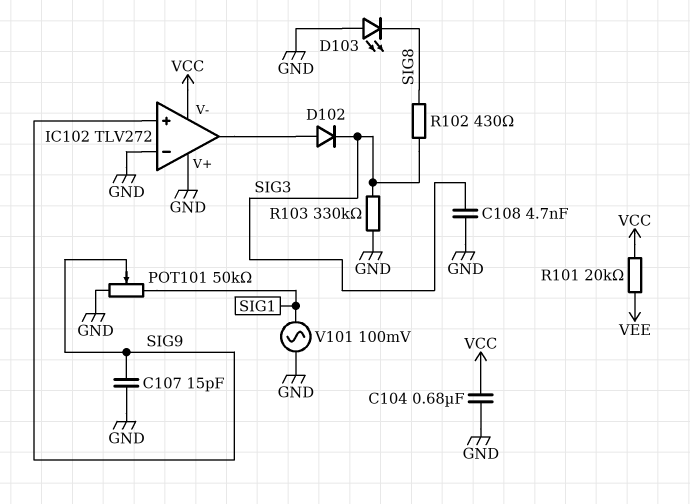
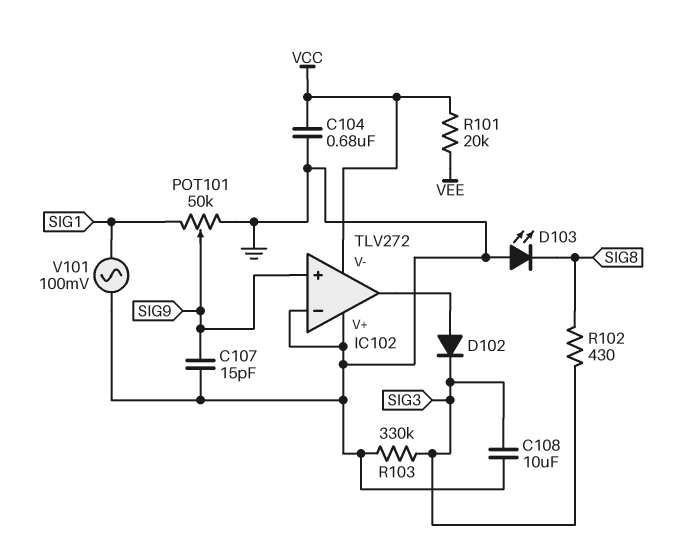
C108: 4.7nF (GND, SIG3) -> 10uF (GND, SIG3)

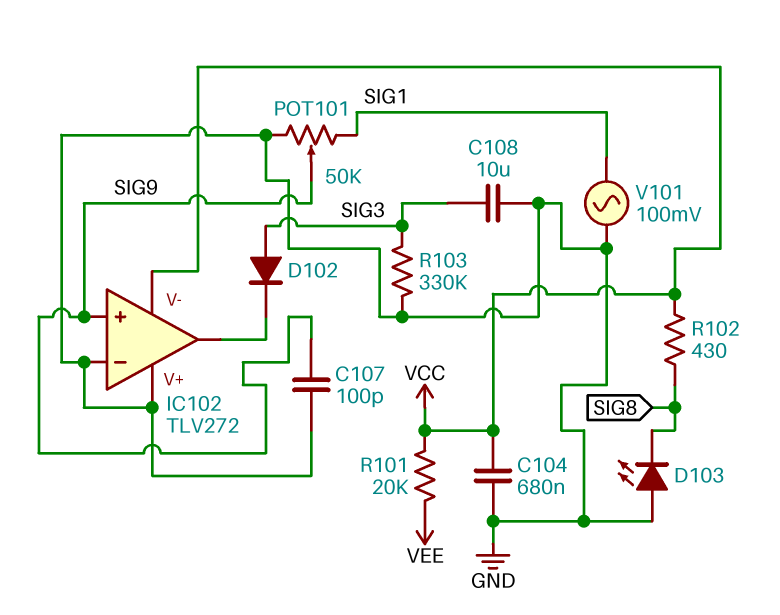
C107: 15pF (GND, SIG9) -> 100pF (GND, SIG9)
D102: diode (A IC102/out, K SIG3) -> diode (A SIG3, K IC102/out)
R102: 430 (SIG3, SIG8) -> 430 (SIG8, VCC)

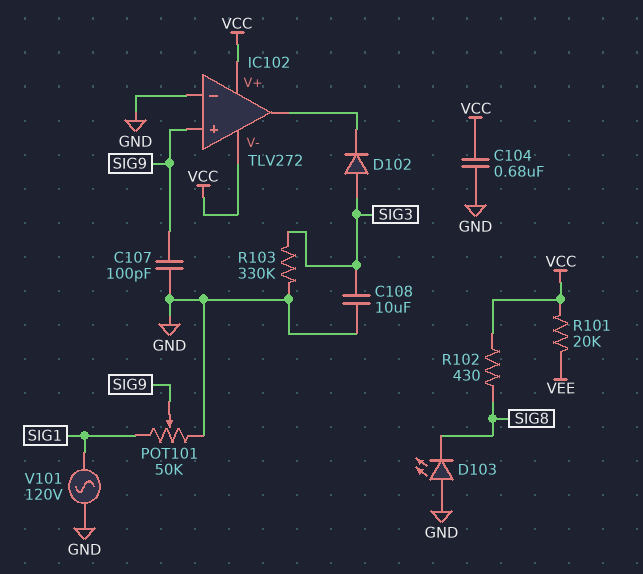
IC102 pin V+: GND -> VCC
V101: AC 100mV (GND, SIG1) -> AC 120V (GND, SIG1)

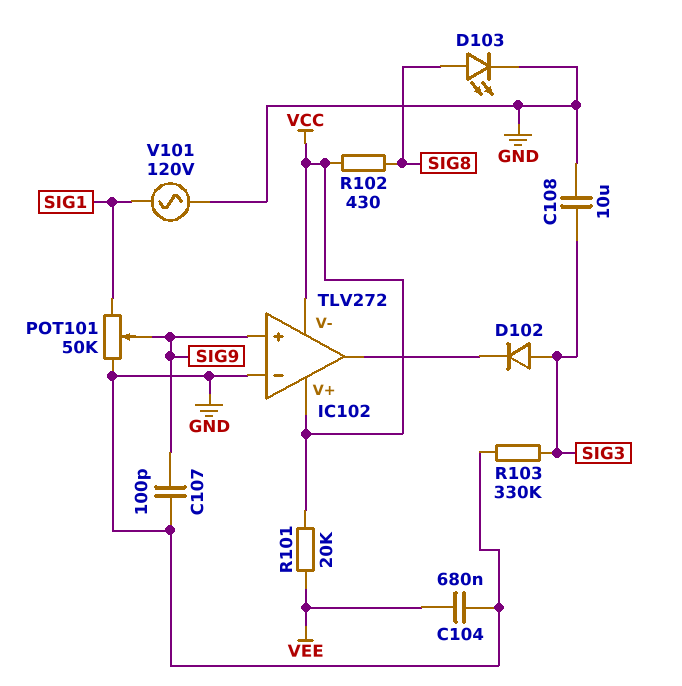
C104: 680nF (GND, VCC) -> 680nF (GND, VEE)
D103: LED (A GND, K SIG8) -> LED (A SIG8, K GND)

